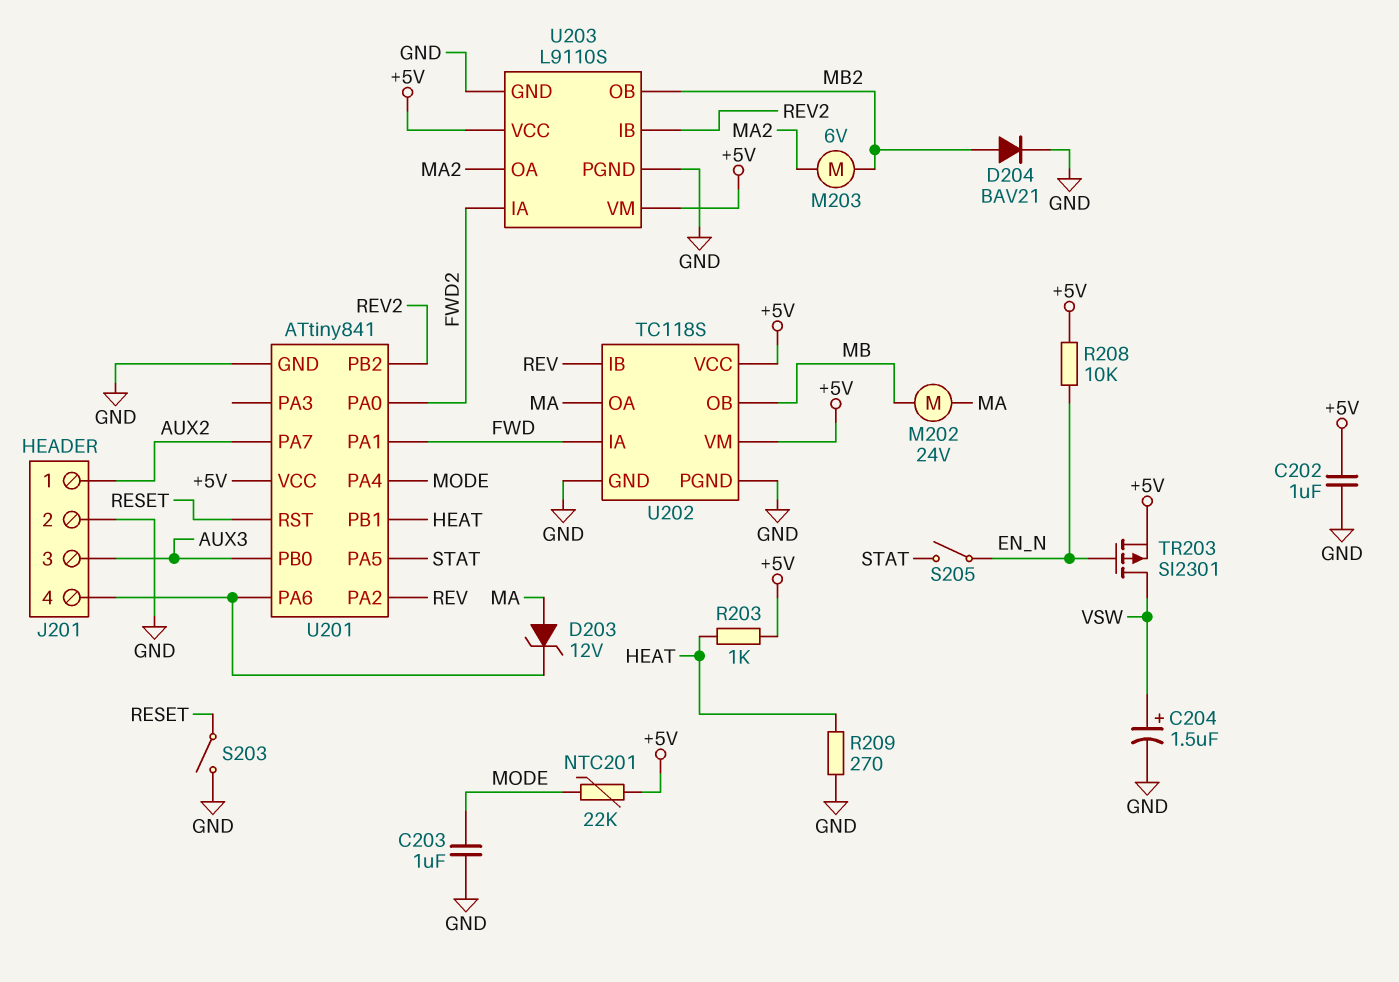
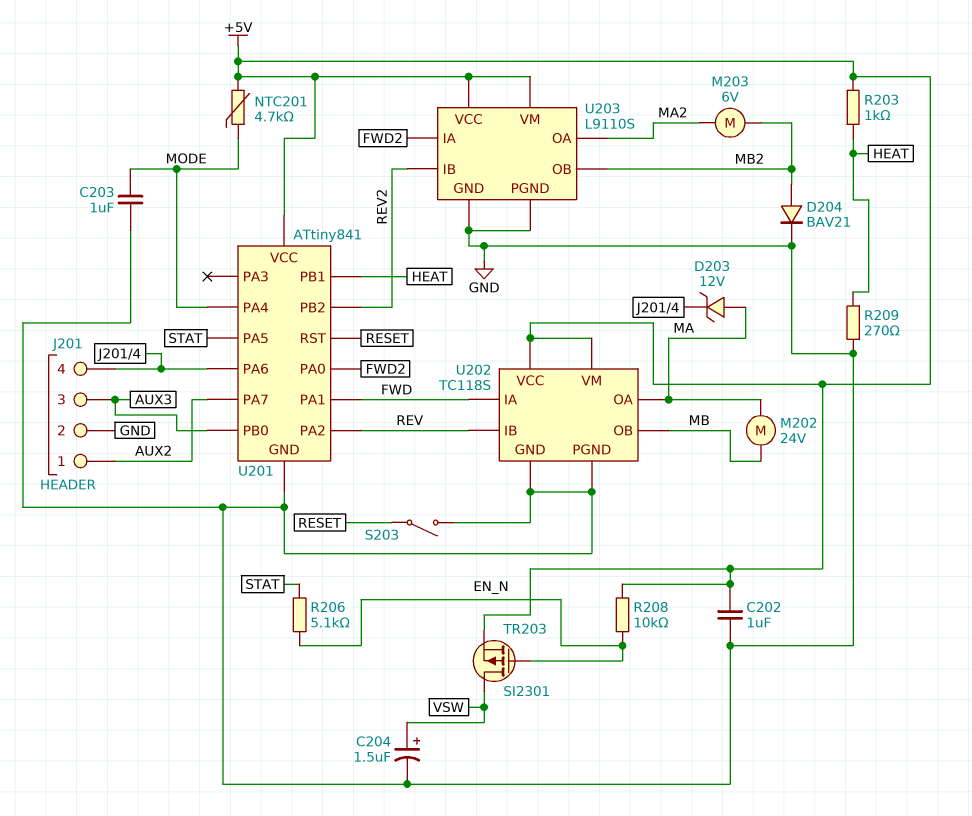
NTC201: 22k (+5V, MODE) -> 4.7k (+5V, MODE)
R206: none -> 5.1k (EN_N, STAT)
S205: switch (EN_N, STAT) -> none

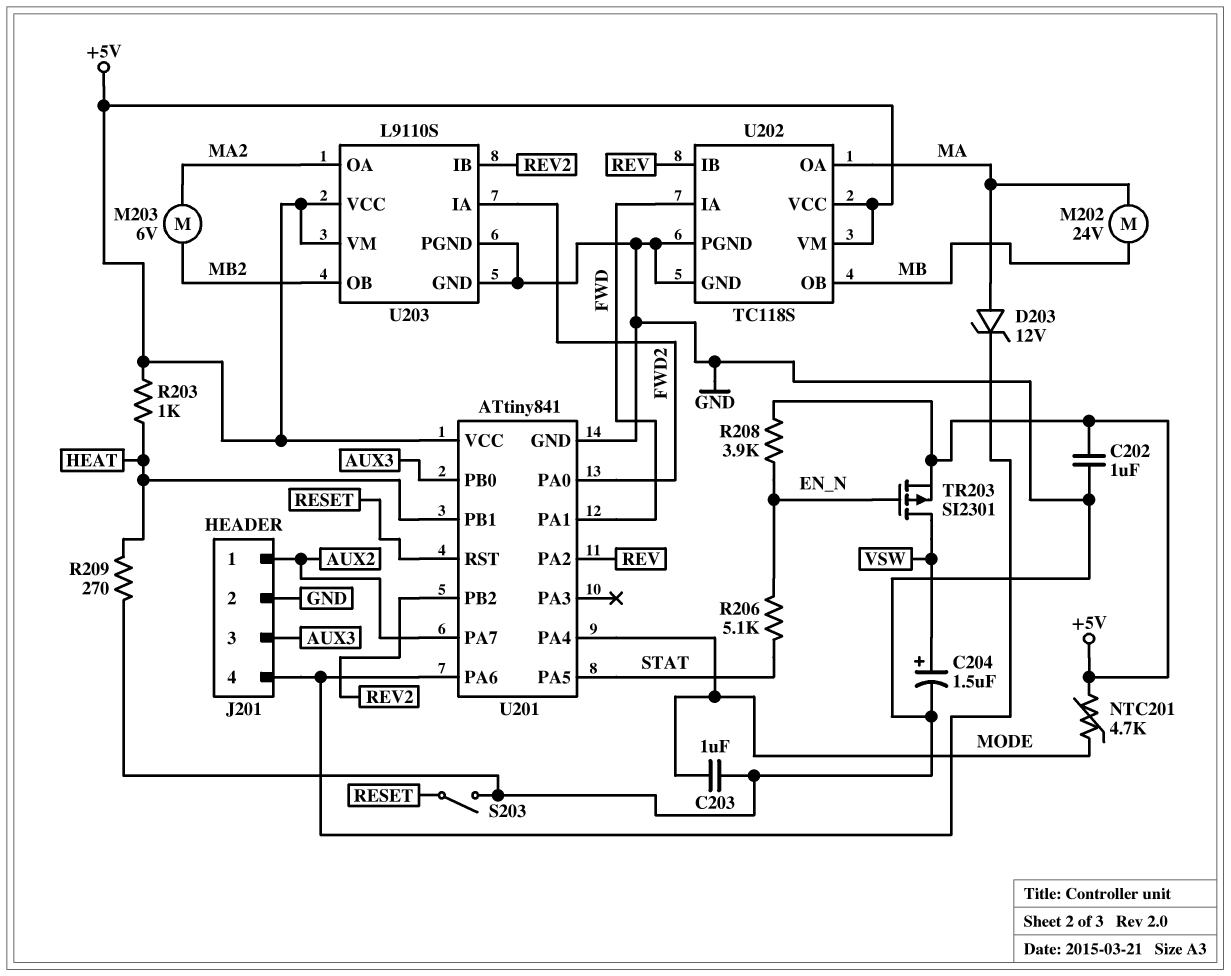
D204: diode BAV21 (A MB2, K GND) -> none
R208: 10k (+5V, EN_N) -> 3.9k (+5V, EN_N)

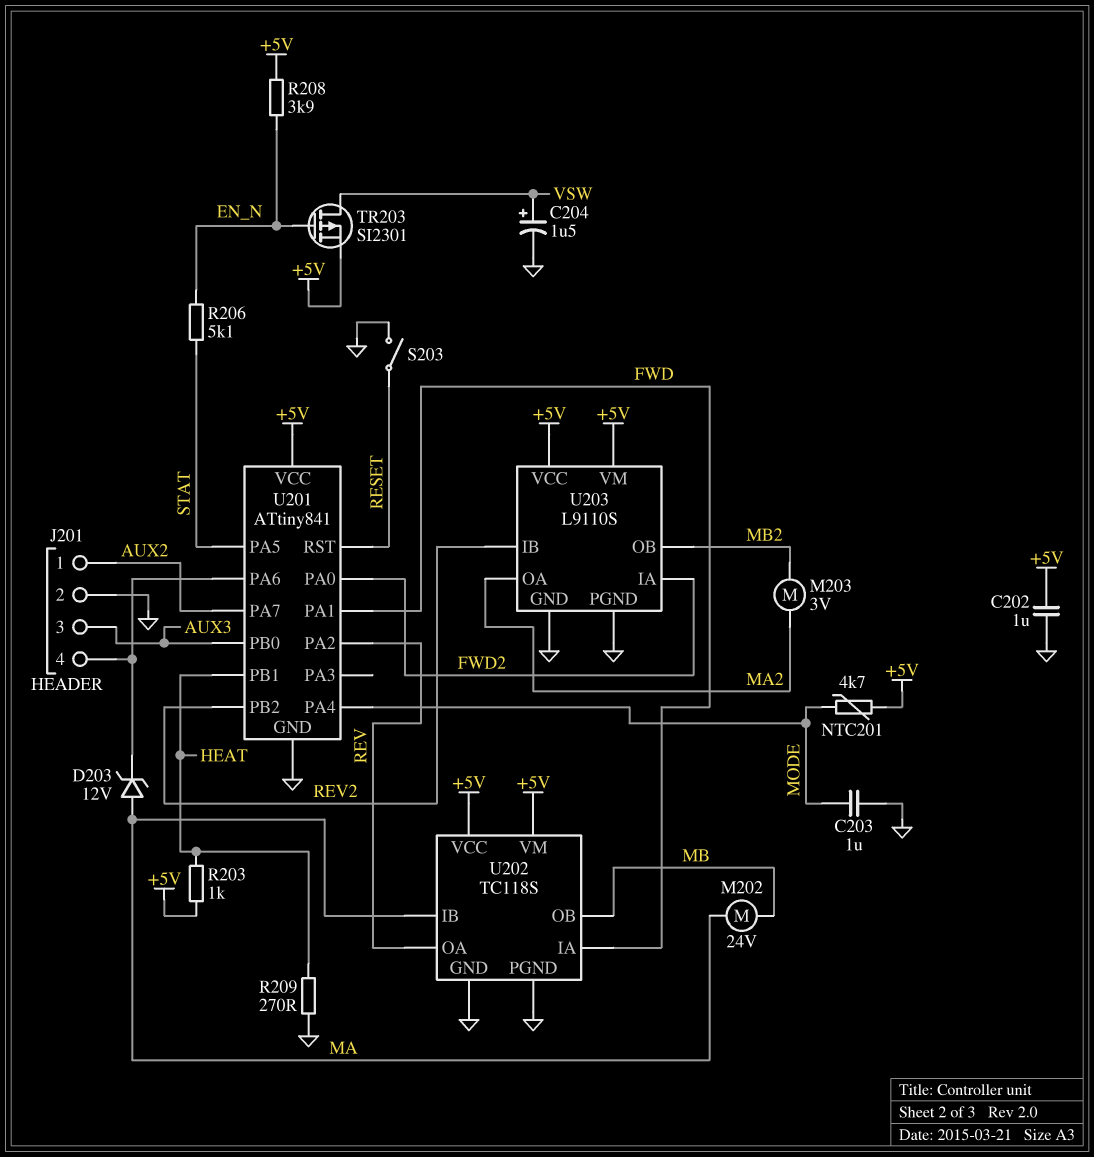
M203: motor 6V (MA2, MB2) -> motor 3V (MA2, MB2)
U202 pin IB: REV -> MA
U202 pin OA: MA -> REV

